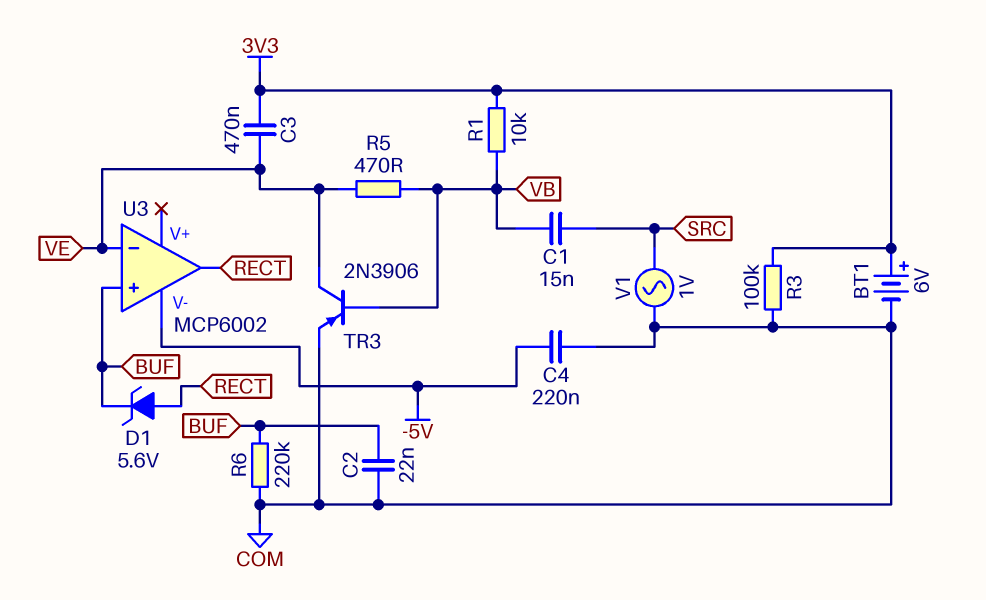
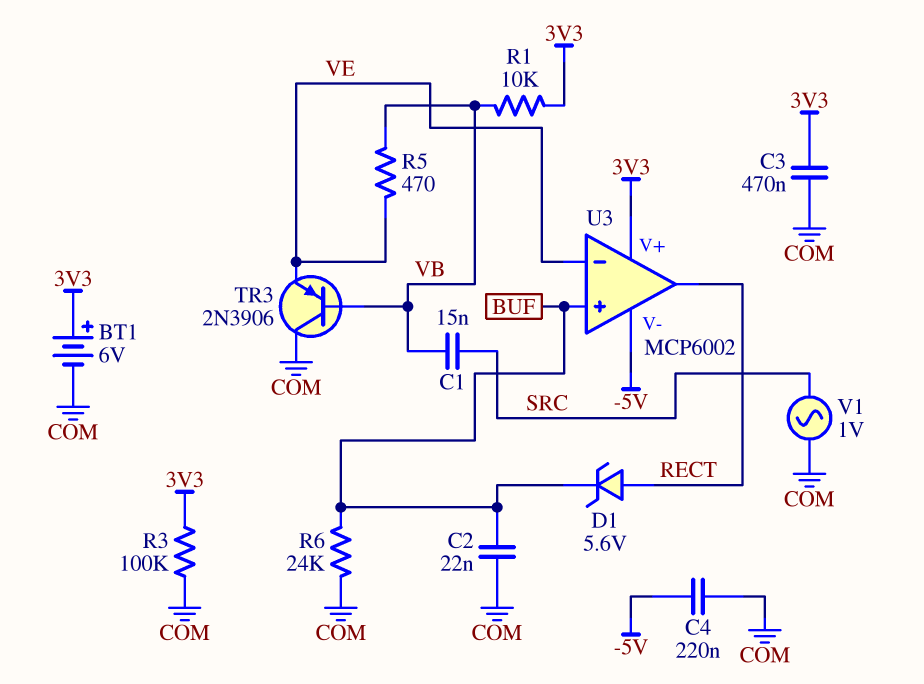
C3: 470nF (3V3, VE) -> 470nF (3V3, COM)
R6: 220k (BUF, COM) -> 24k (BUF, COM)
TR3: PNP 2N3906 (B VB, C VE, E COM) -> PNP 2N3906 (B VB, C COM, E VE)
U3 pin V+: none -> 3V3

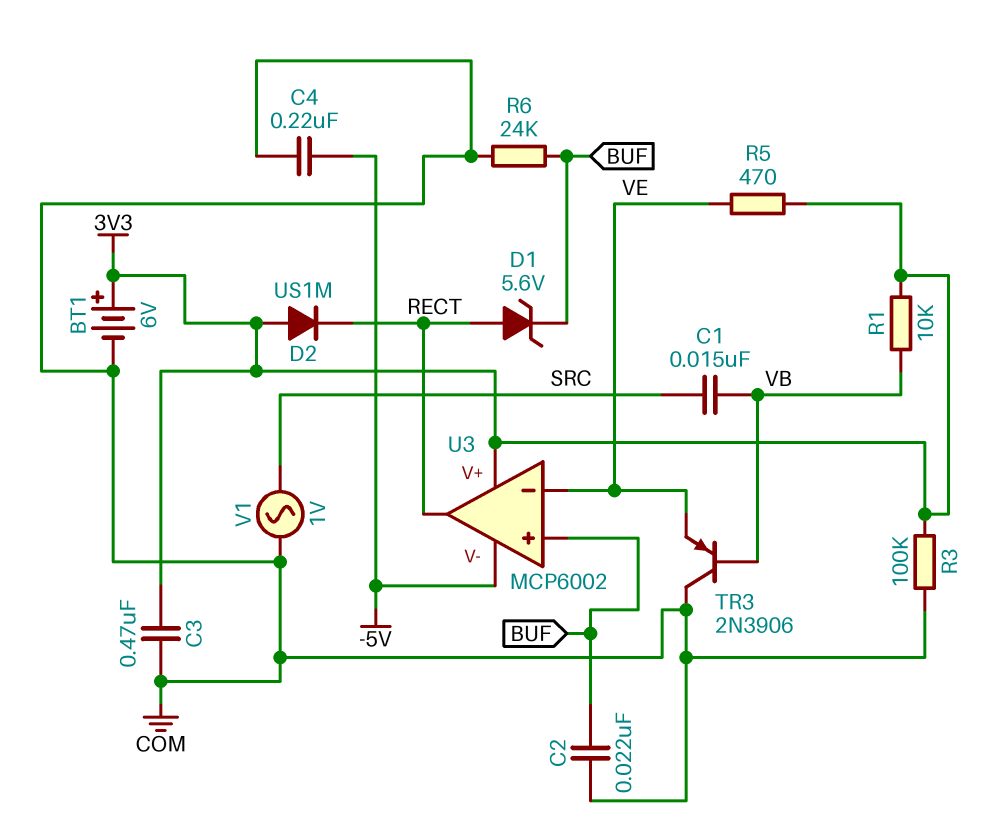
D2: none -> diode US1M (A 3V3, K RECT)
R5: 470 (VB, VE) -> 470 (3V3, VE)

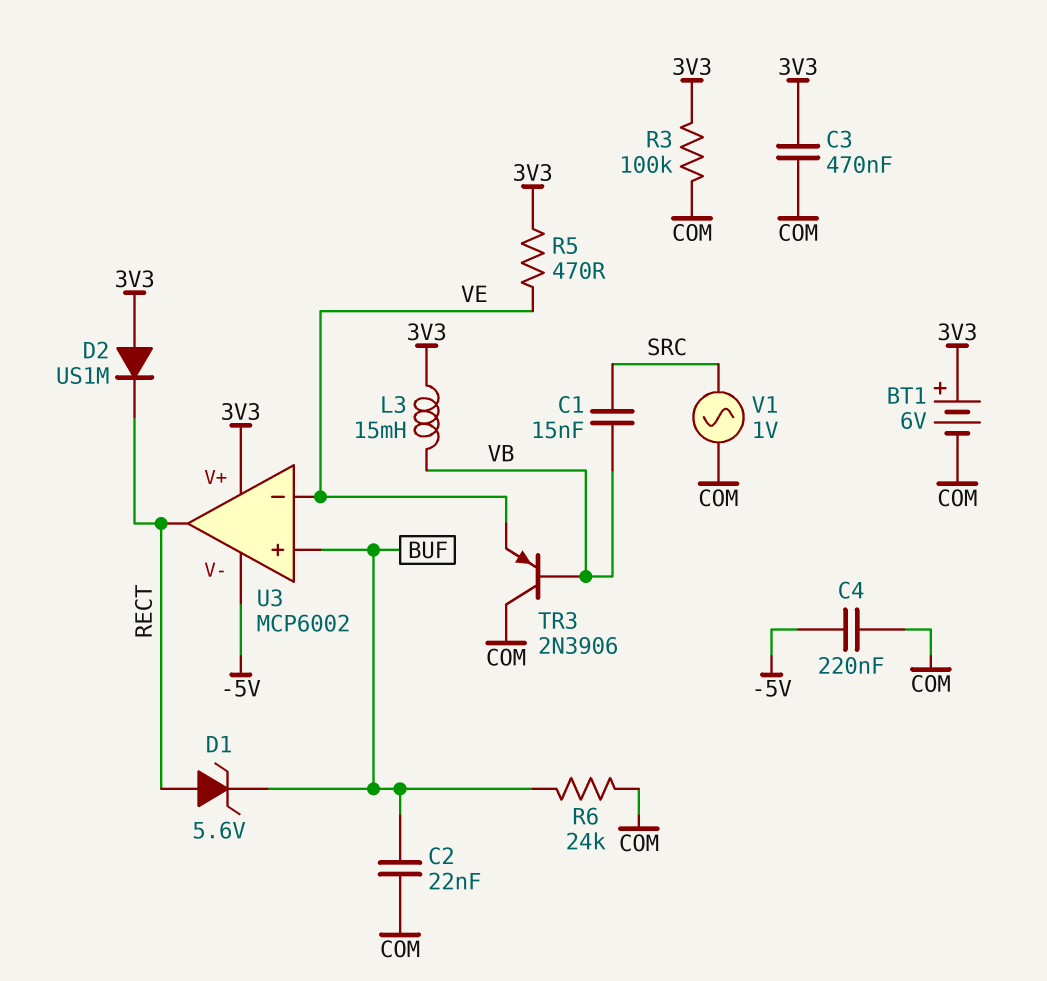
L3: none -> 15mH (3V3, VB)
R1: 10k (3V3, VB) -> none

